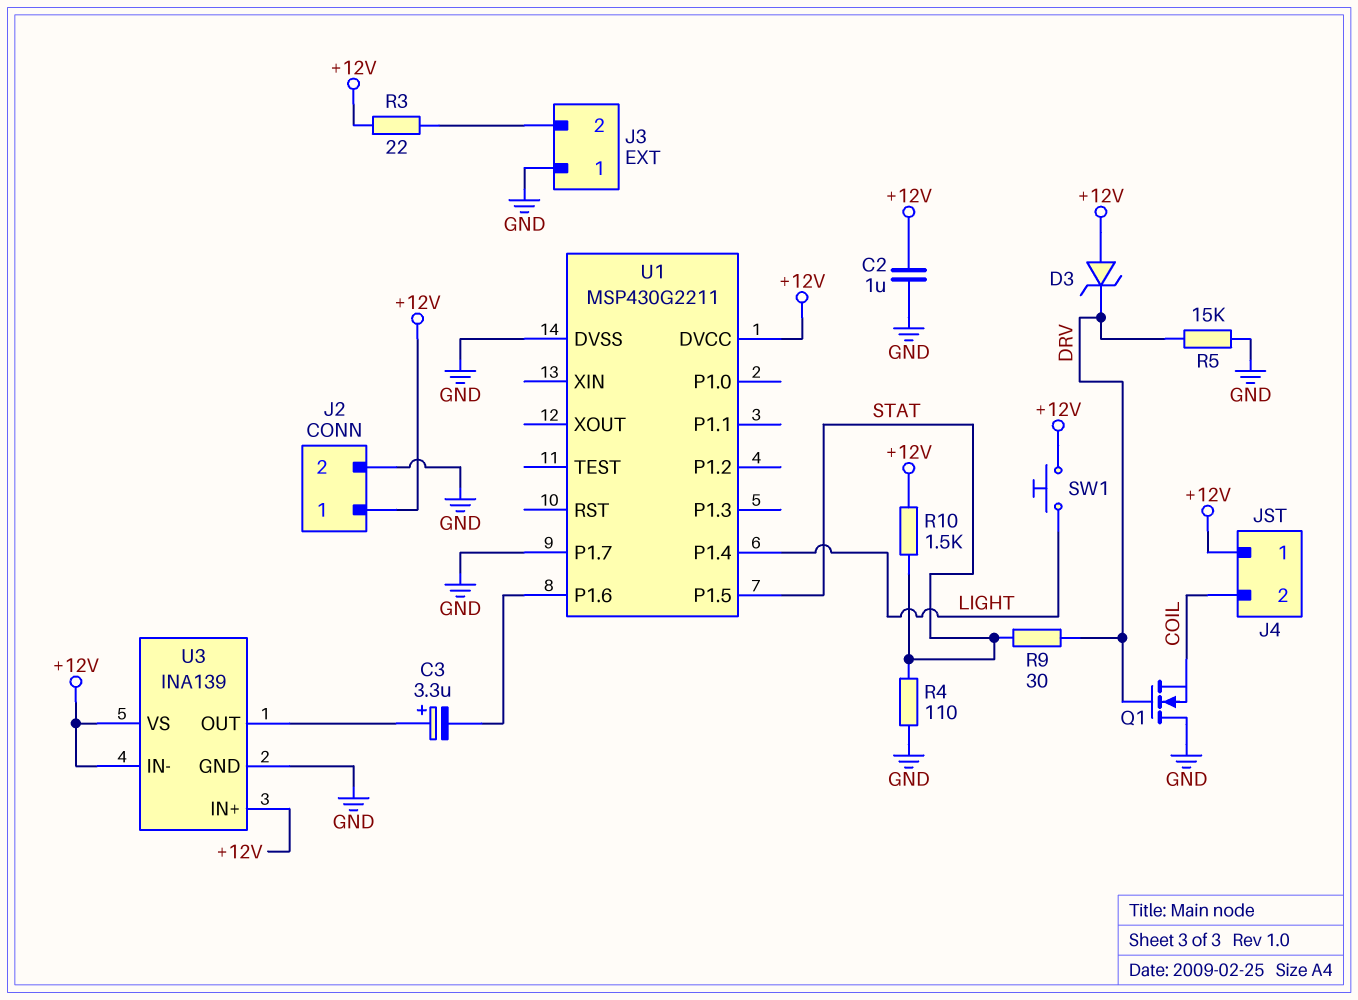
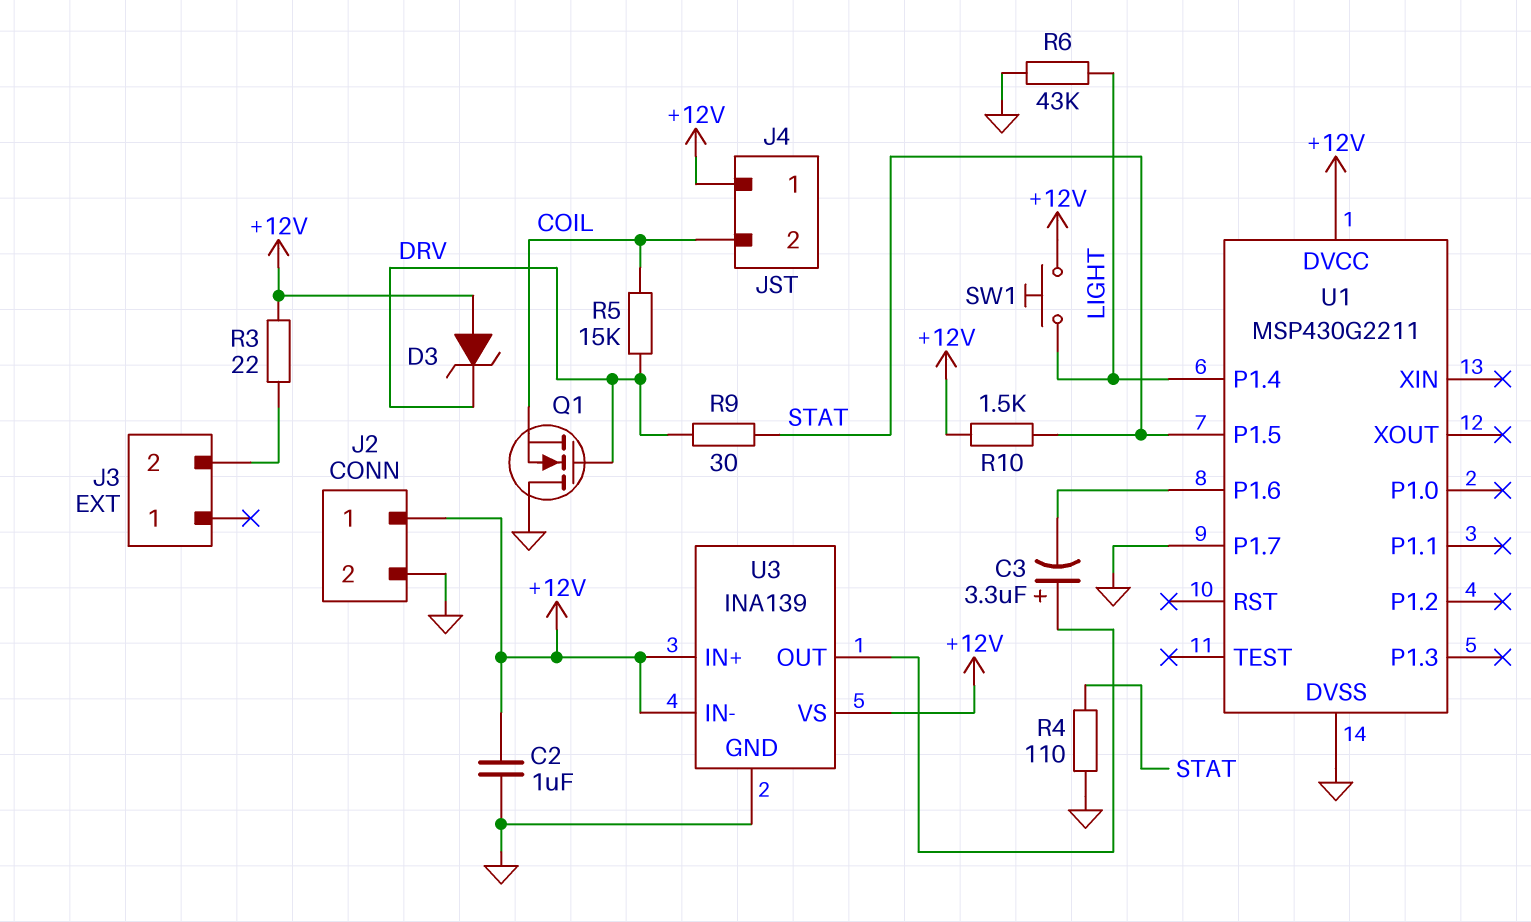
J3 pin 1: GND -> none
R5: 15k (DRV, GND) -> 15k (COIL, DRV)
R6: none -> 43k (GND, LIGHT)

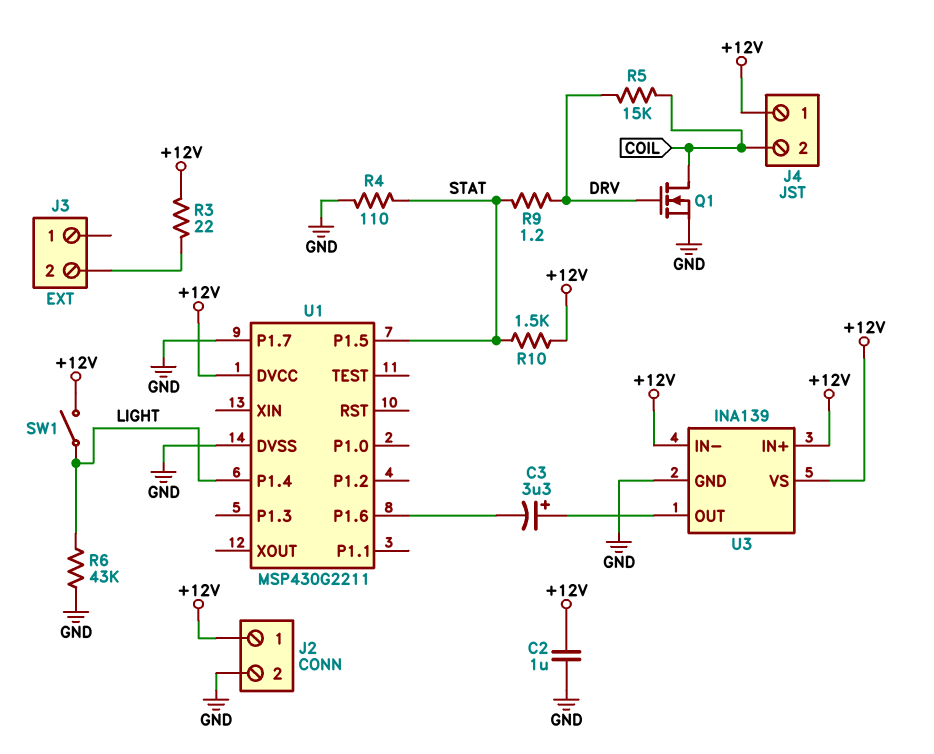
D3: zener (A +12V, K DRV) -> none
Q1: NMOS (G DRV, D GND, S COIL) -> NMOS (G DRV, D COIL, S GND)
R9: 30 (DRV, STAT) -> 1.2 (DRV, STAT)
SW1: button (+12V, LIGHT) -> switch (+12V, LIGHT)

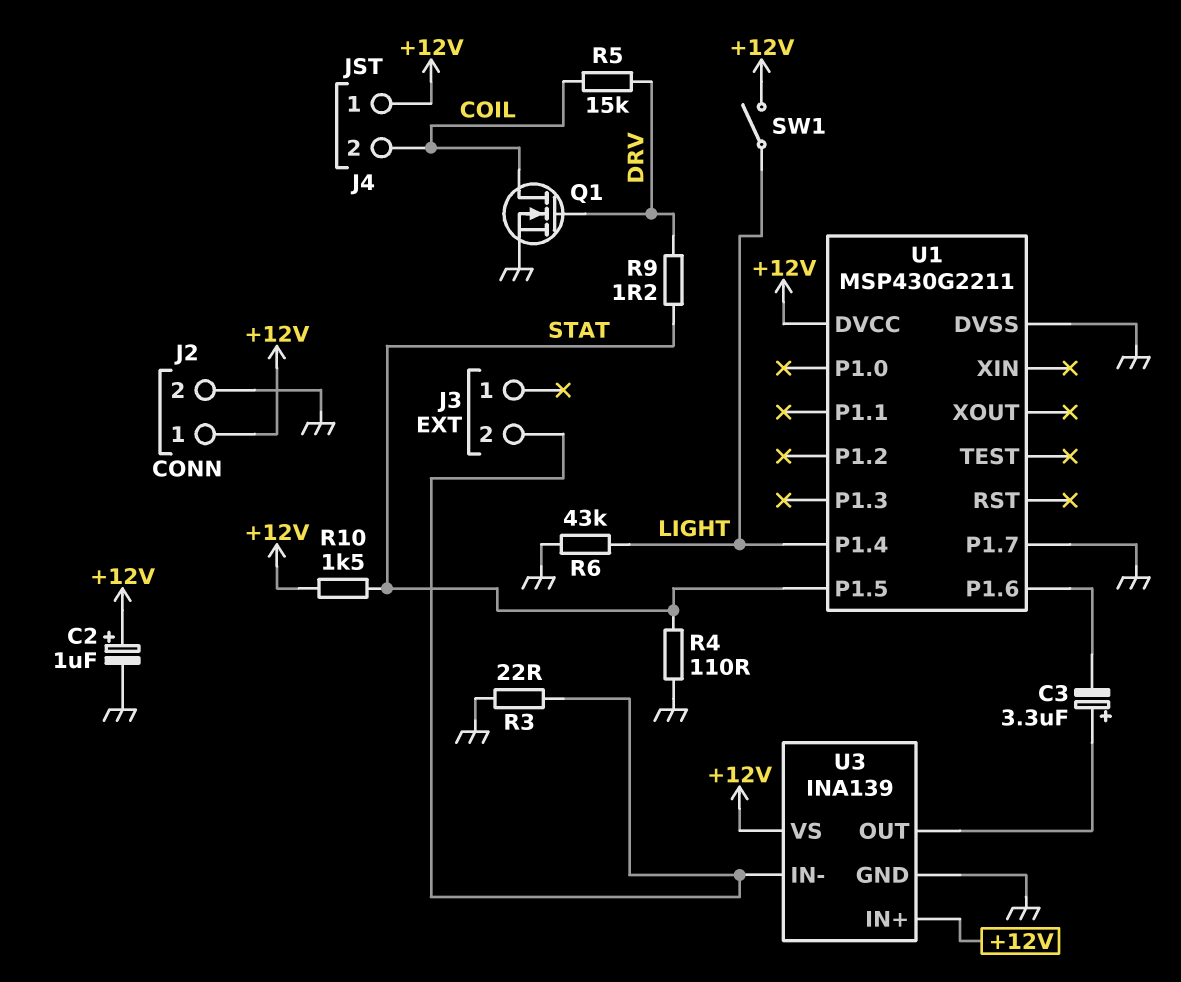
C2: 1uF (+12V, GND) -> 1uF (plus +12V, minus GND)
R3: 22 (+12V, J3/2) -> 22 (GND, J3/2)
U3 pin IN-: +12V -> J3/2

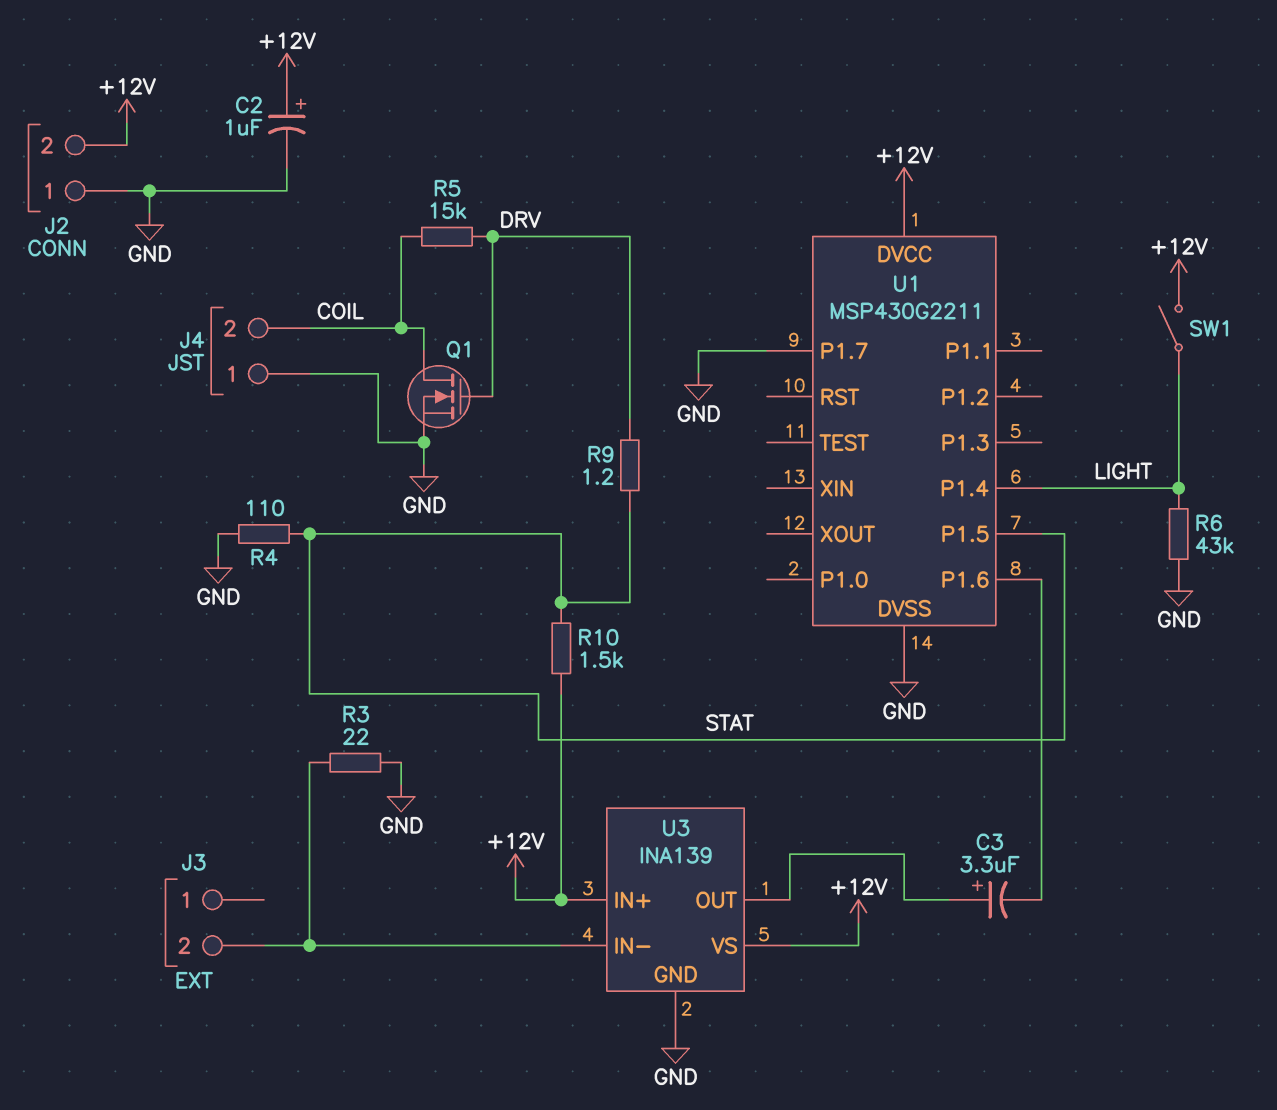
J2 pin 1: +12V -> GND
J2 pin 2: GND -> +12V
J4 pin 1: +12V -> GND

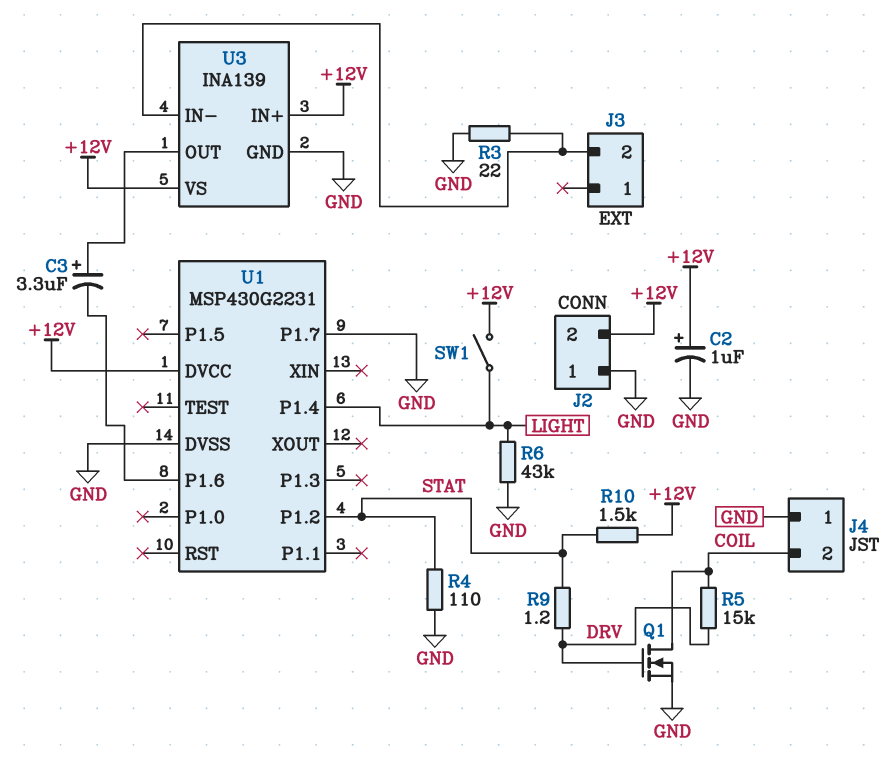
U1: MSP430G2211 -> MSP430G2231
U1 pin P1.2: none -> STAT
U1 pin P1.5: STAT -> none

